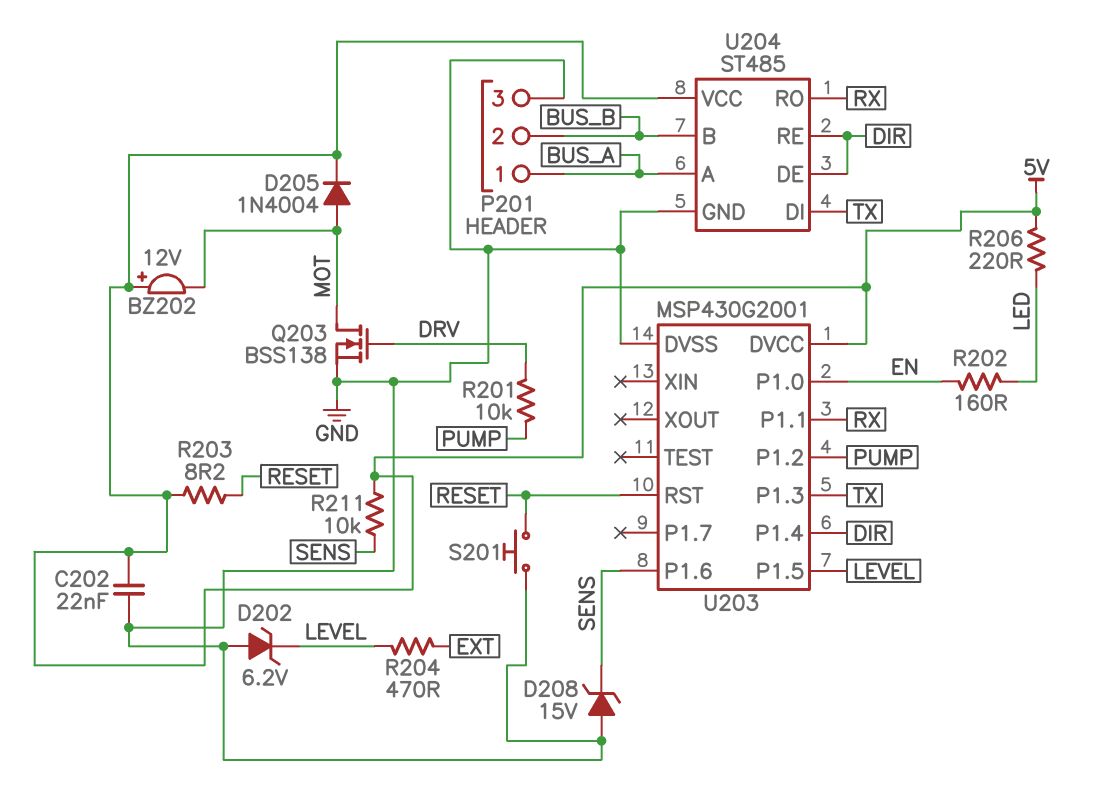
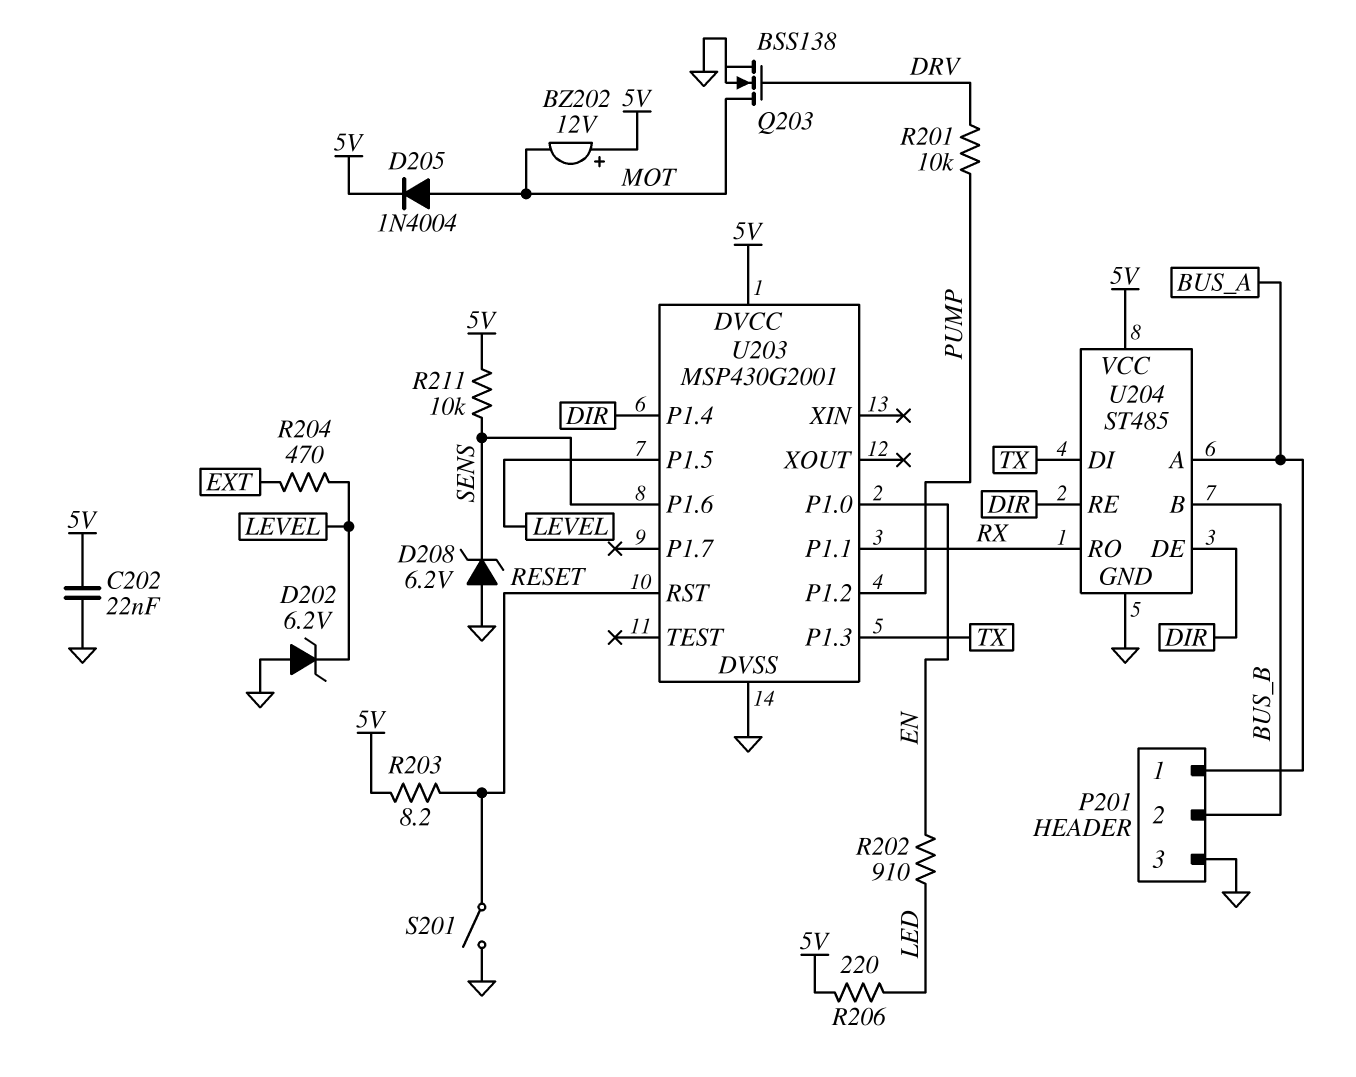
D208: zener 15V (A GND, K SENS) -> zener 6.2V (A GND, K SENS)
R202: 160 (EN, LED) -> 910 (EN, LED)
S201: button (GND, RESET) -> switch (GND, RESET)

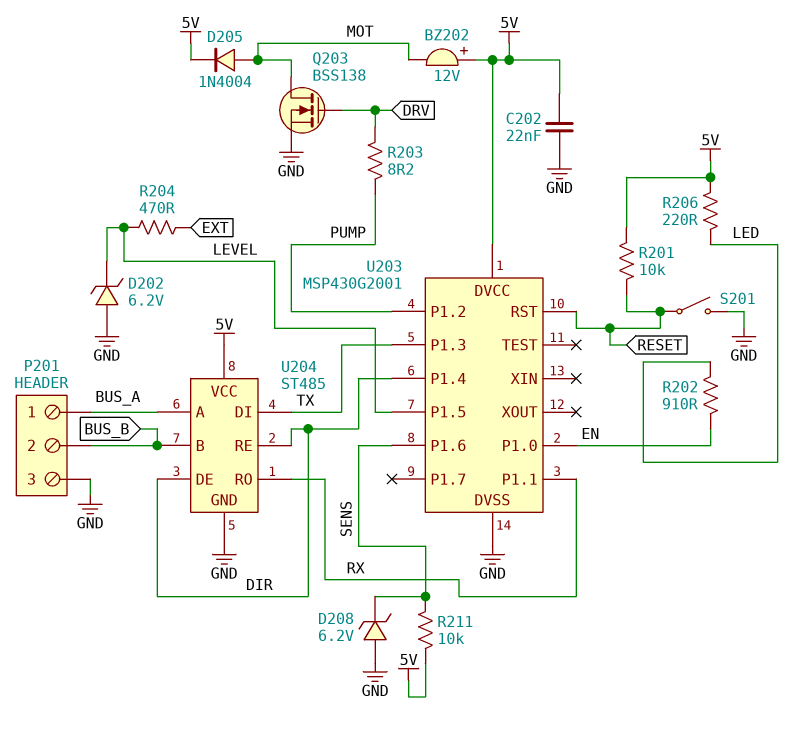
R201: 10k (DRV, PUMP) -> 10k (5V, RESET)
R203: 8.2 (5V, RESET) -> 8.2 (DRV, PUMP)

